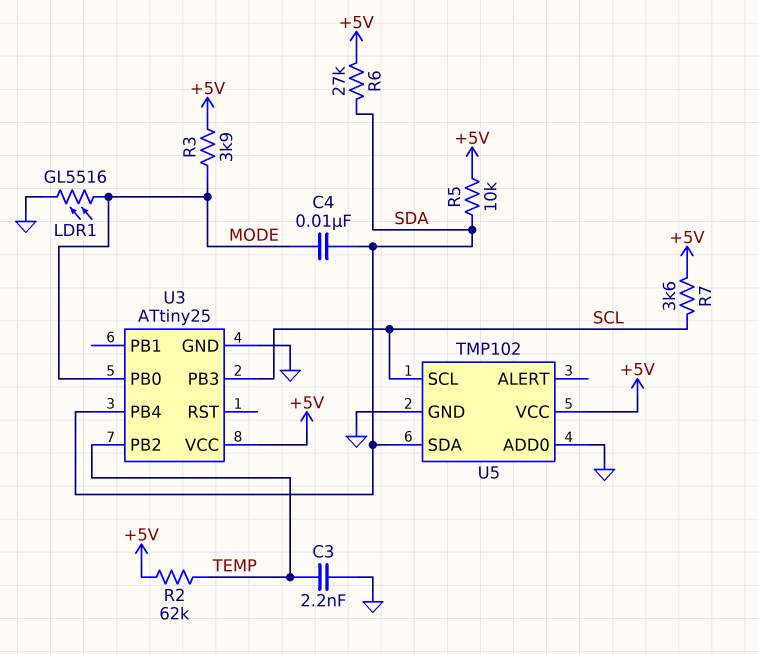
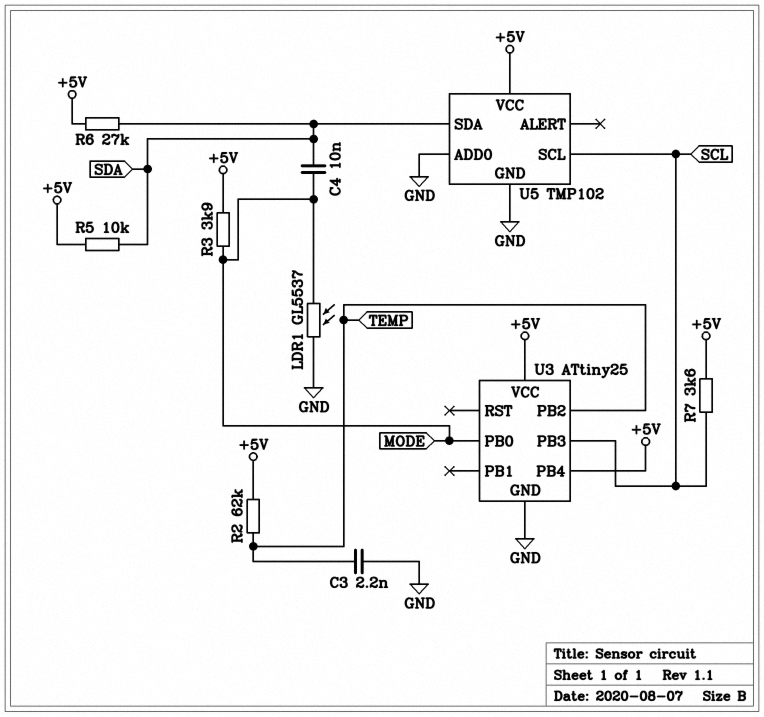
LDR1: GL5516 (GND, MODE) -> GL5537 (GND, MODE)
U3 pin PB4: SDA -> +5V

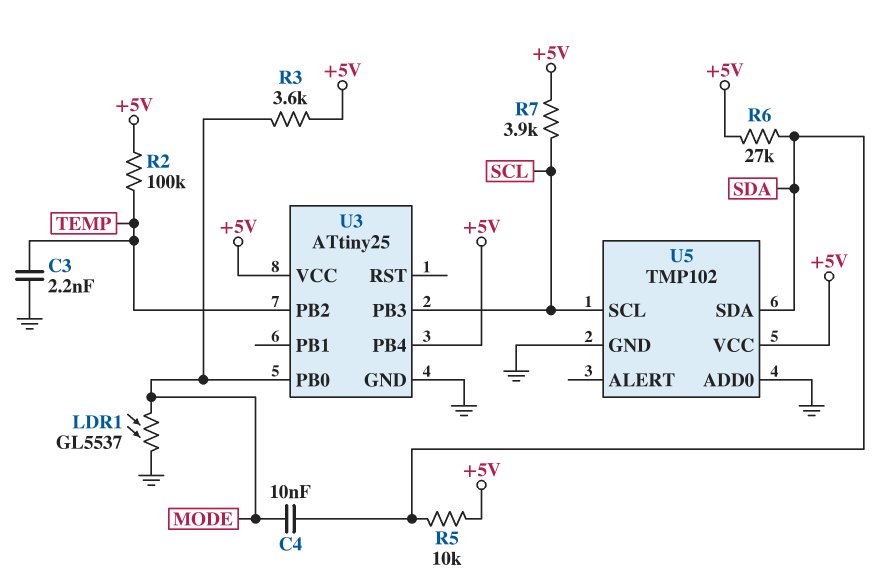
R2: 62k (+5V, TEMP) -> 100k (+5V, TEMP)
R3: 3.9k (+5V, MODE) -> 3.6k (+5V, MODE)
R7: 3.6k (+5V, SCL) -> 3.9k (+5V, SCL)

